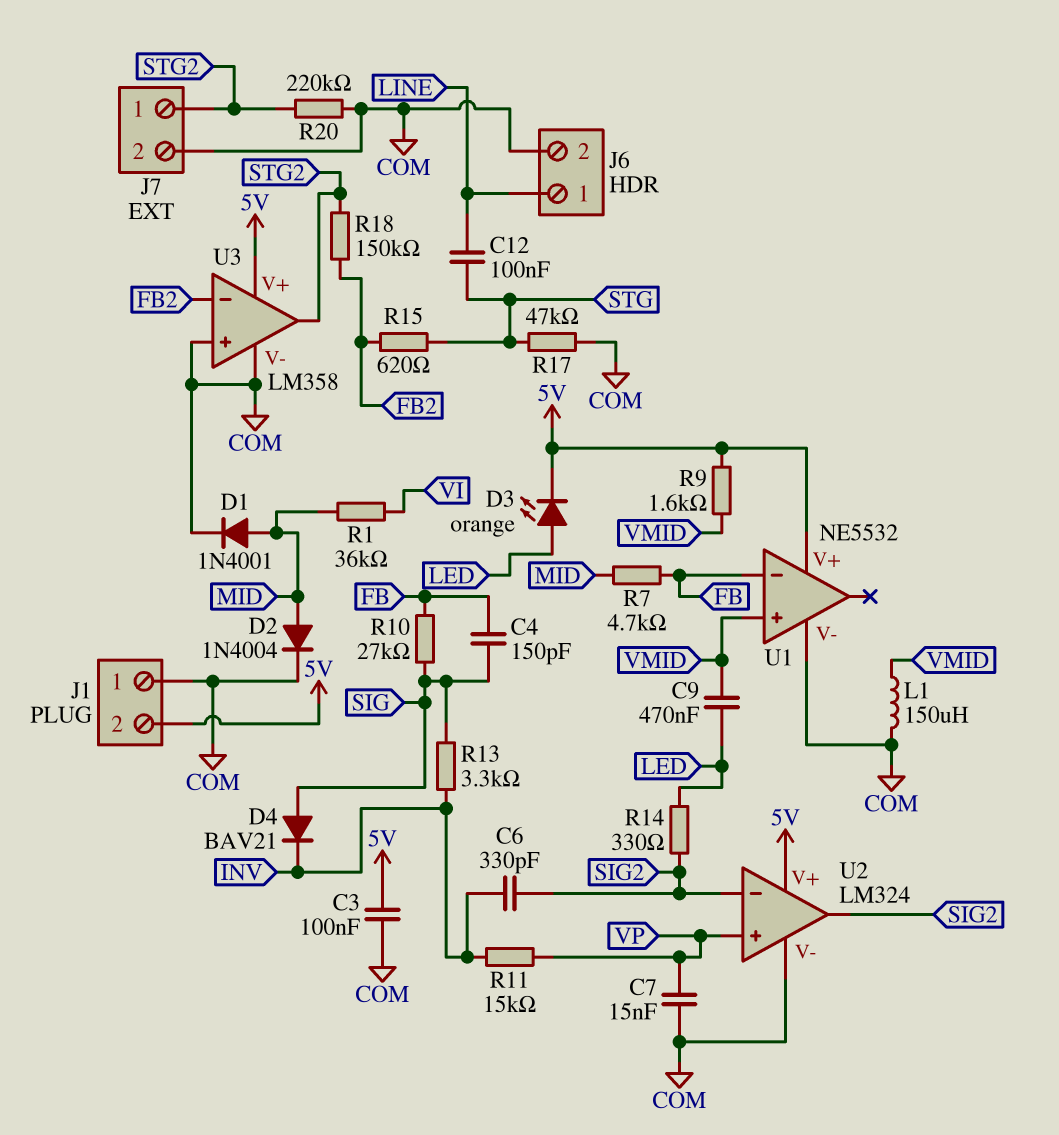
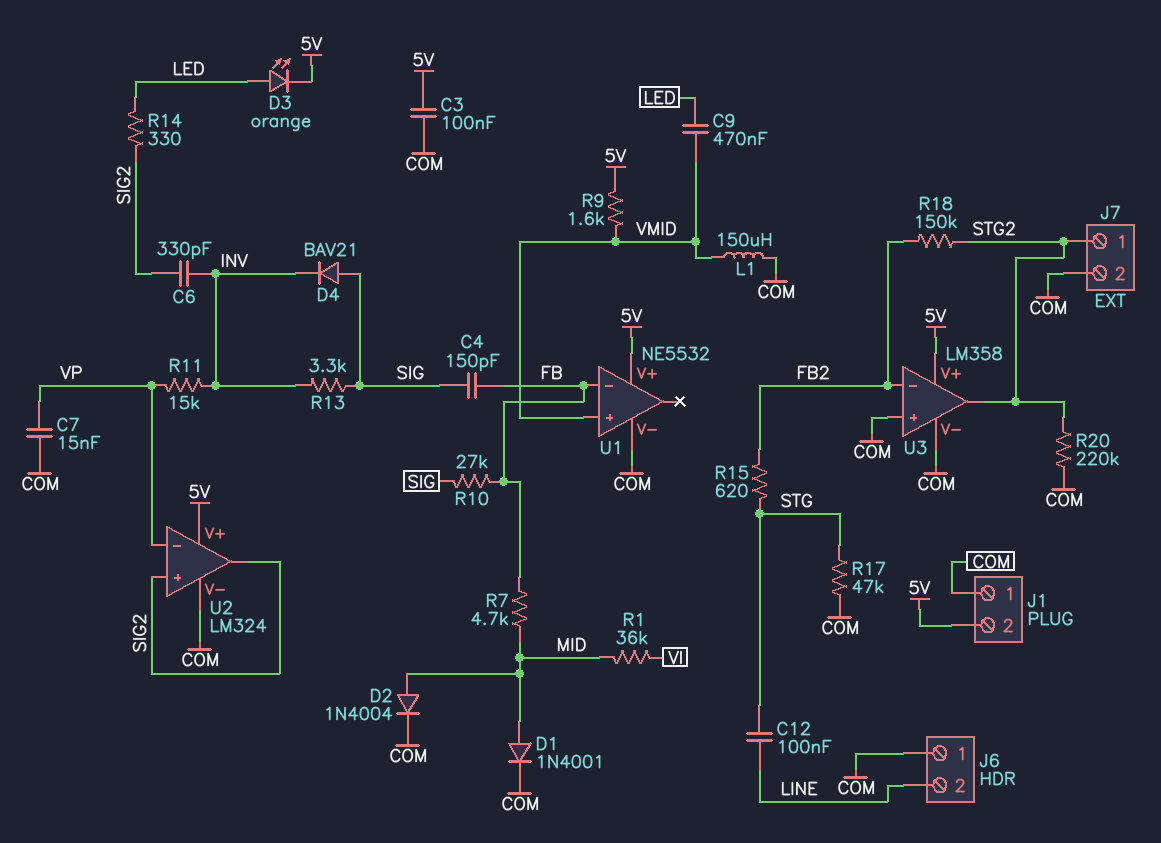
J6 pin 1: LINE -> COM
J6 pin 2: COM -> LINE
U2 pin in+: VP -> SIG2
U2 pin in-: SIG2 -> VP

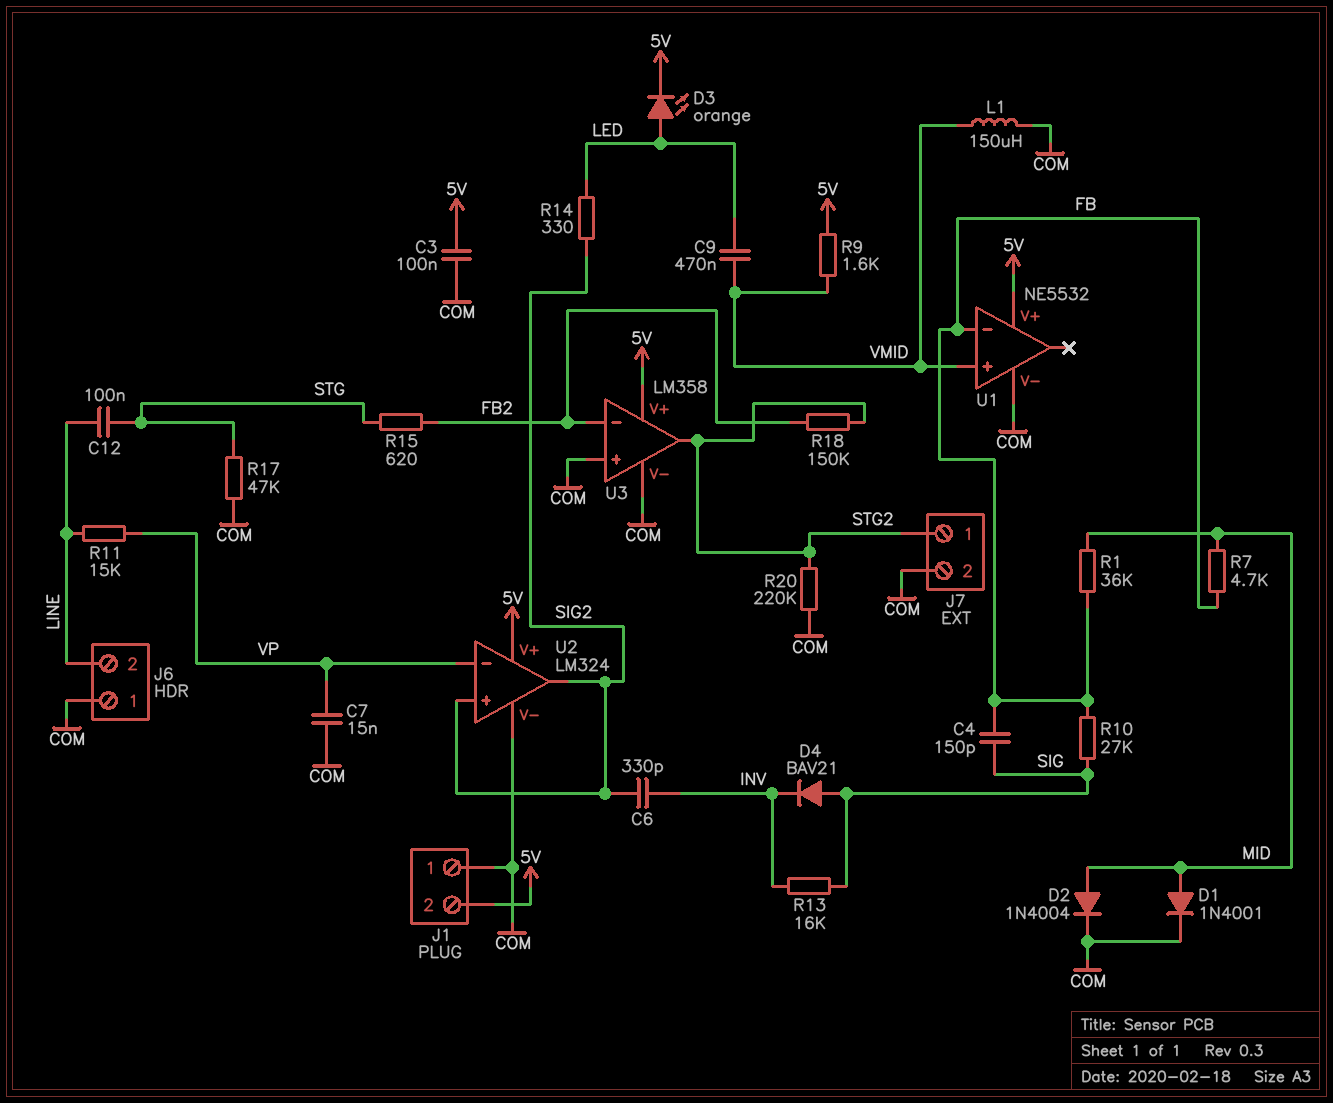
R1: 36k (MID, VI) -> 36k (FB, MID)
R11: 15k (INV, VP) -> 15k (LINE, VP)
R13: 3.3k (INV, SIG) -> 16k (INV, SIG)

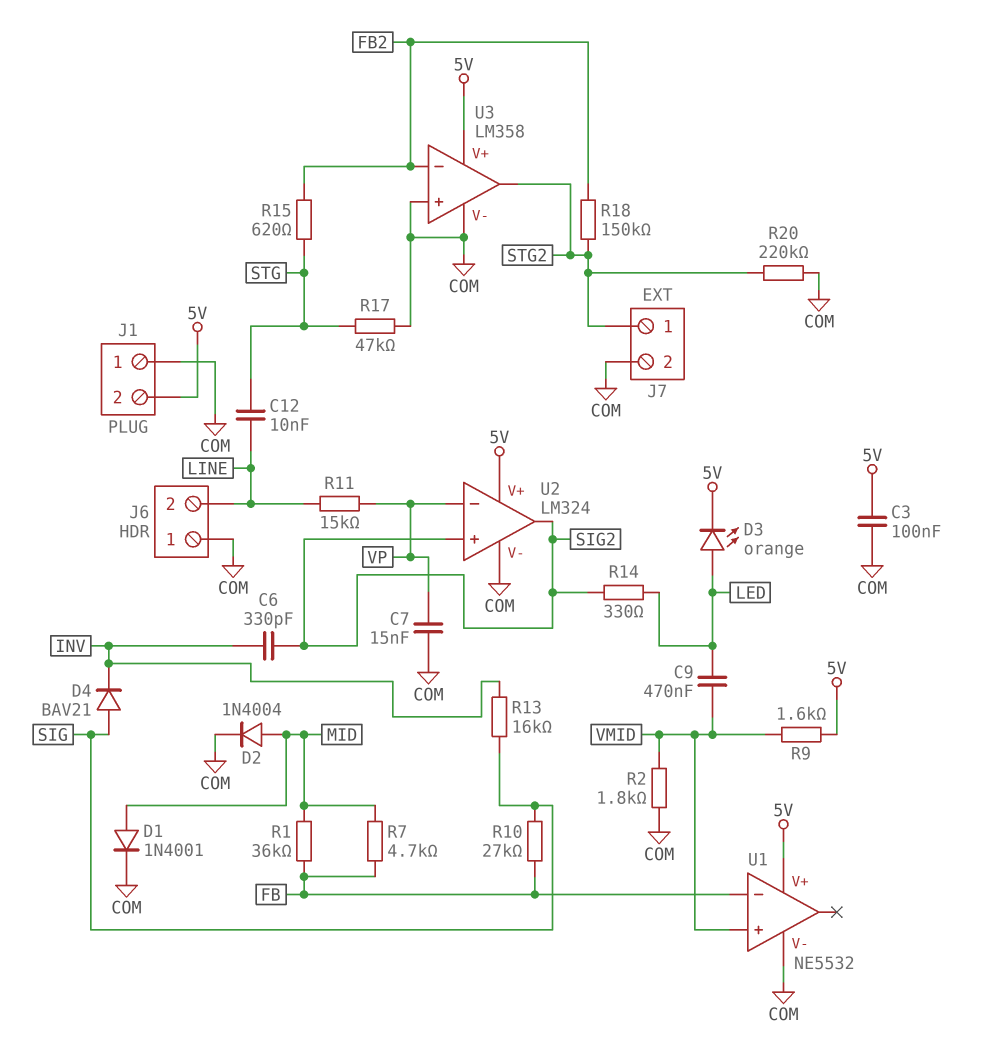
C4: 150pF (FB, SIG) -> none
C12: 100nF (LINE, STG) -> 10nF (LINE, STG)
L1: 150uH (COM, VMID) -> none
R2: none -> 1.8k (COM, VMID)

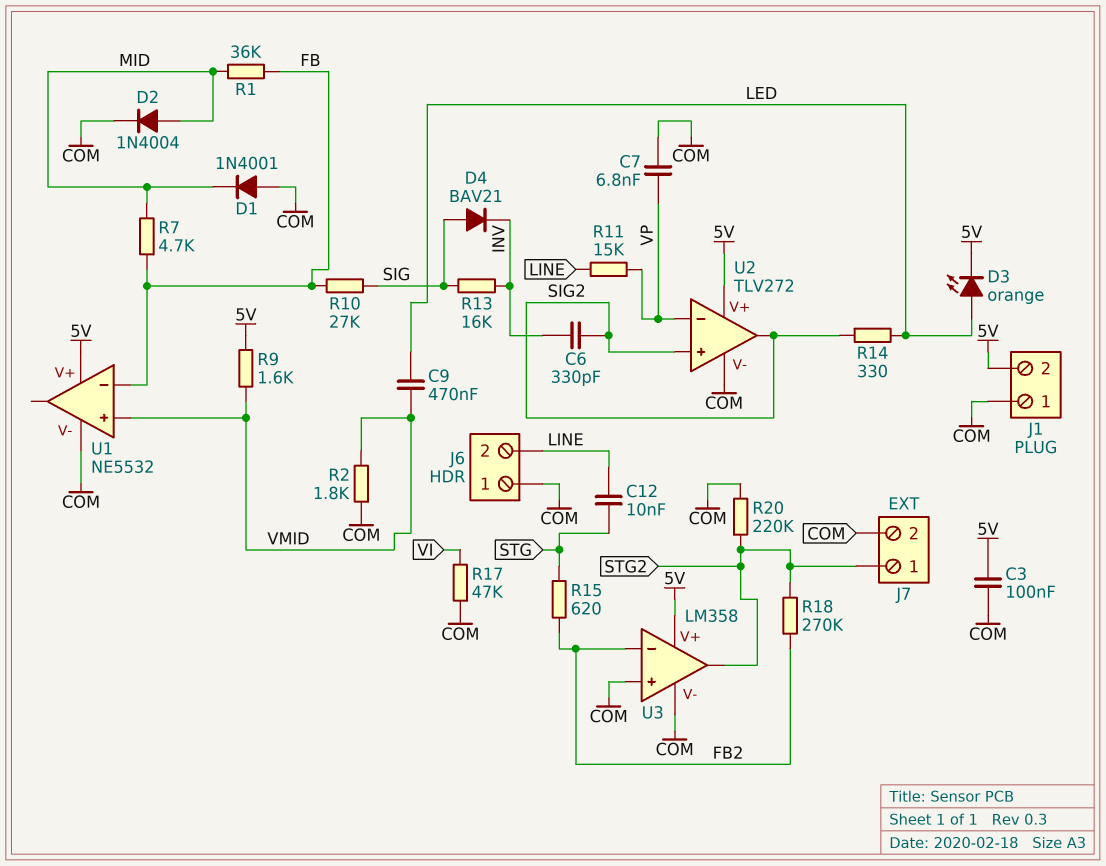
C7: 15nF (COM, VP) -> 6.8nF (COM, VP)
D1: diode 1N4001 (A MID, K COM) -> diode 1N4001 (A COM, K MID)
R17: 47k (COM, STG) -> 47k (COM, VI)
R18: 150k (FB2, STG2) -> 270k (FB2, STG2)
U2: LM324 -> TLV272

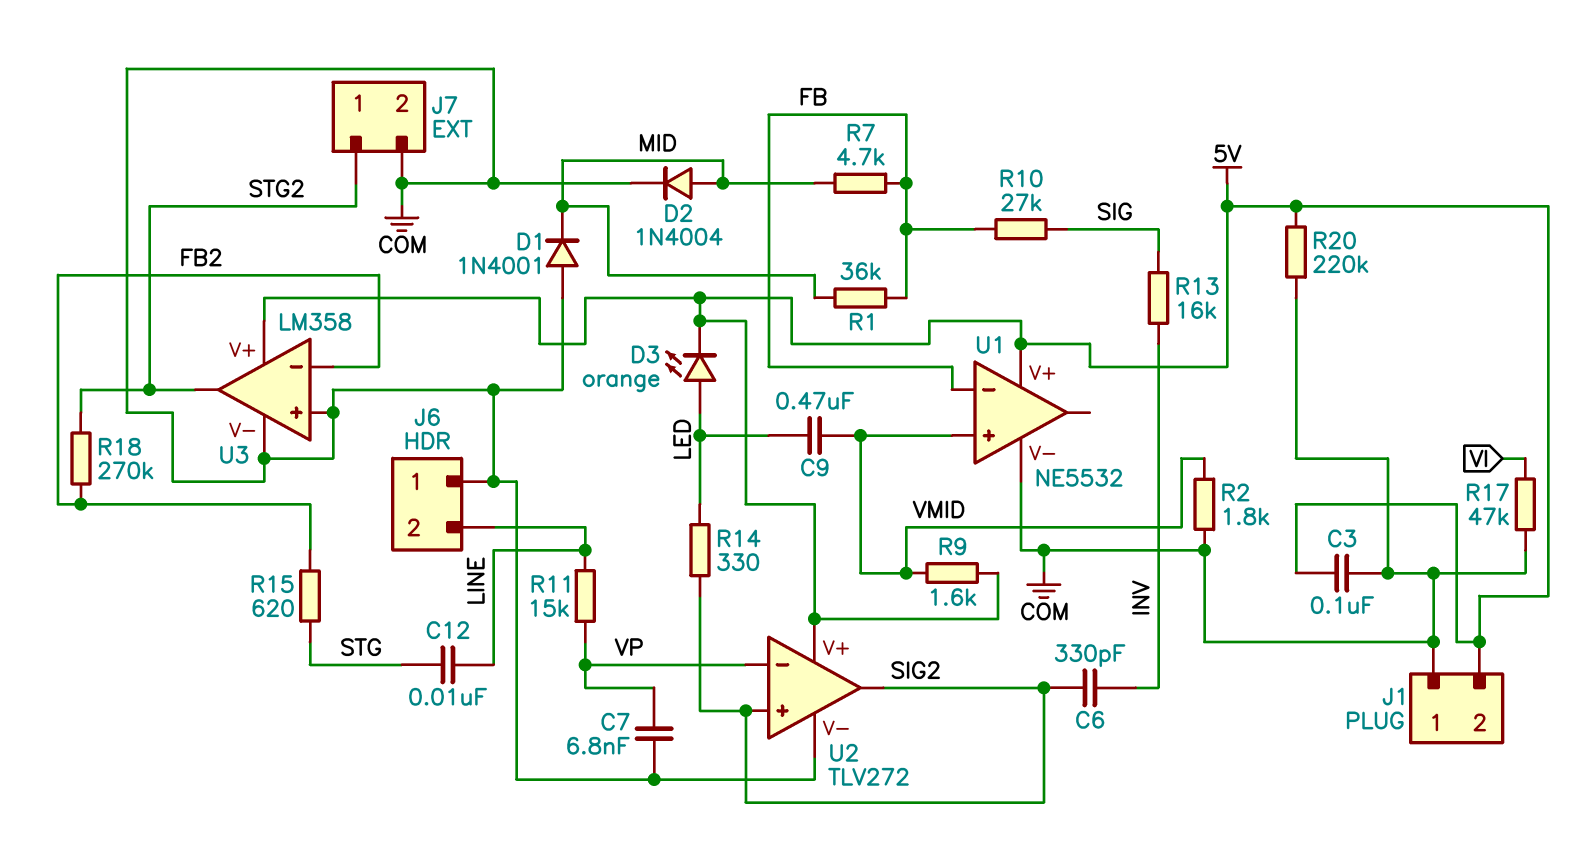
D4: diode BAV21 (A SIG, K INV) -> none
R20: 220k (COM, STG2) -> 220k (5V, COM)

